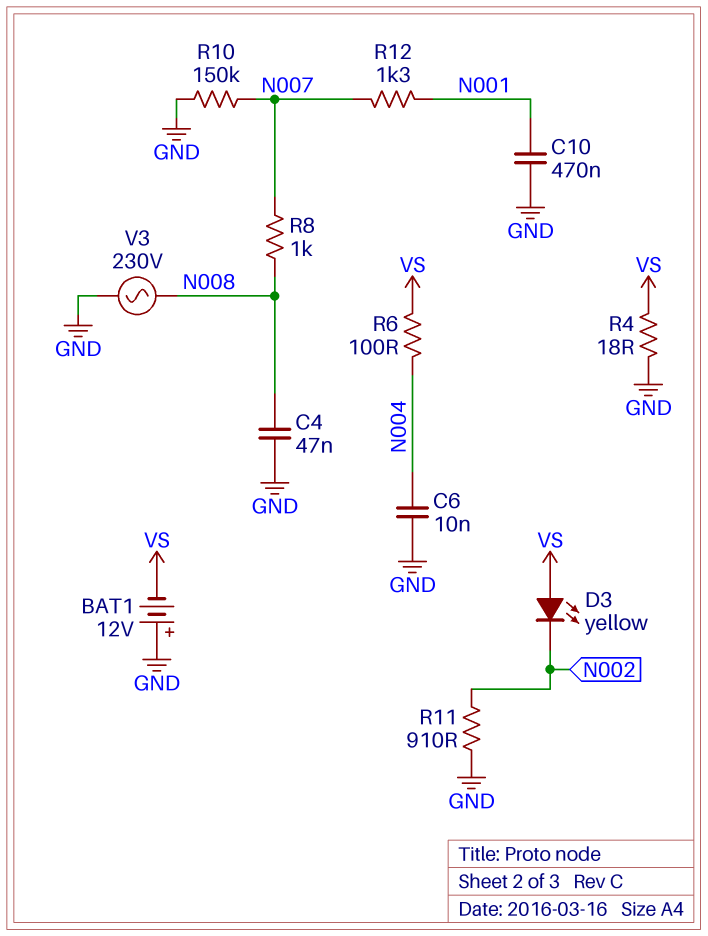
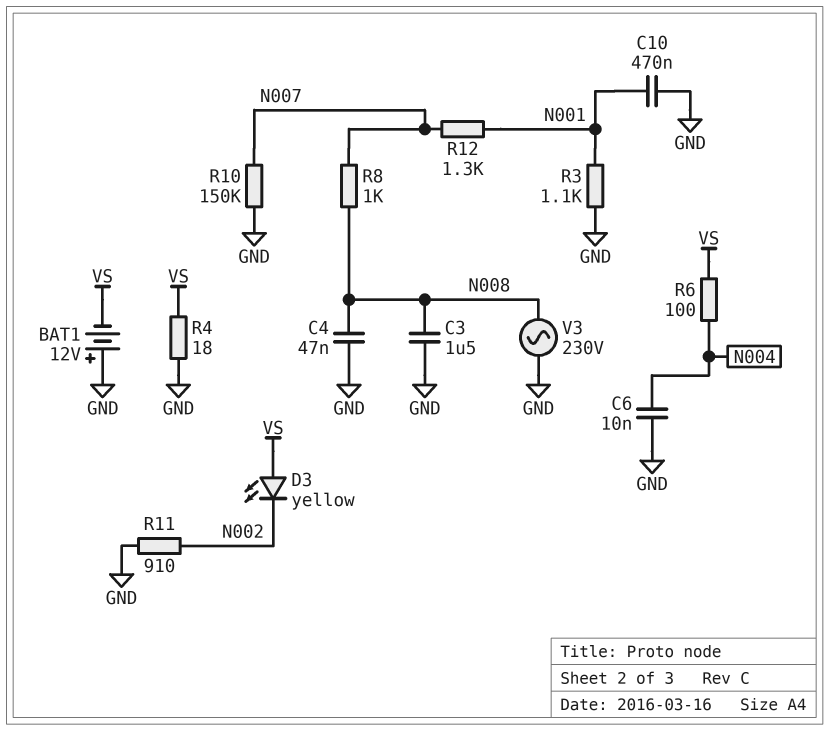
C3: none -> 1.5uF (GND, N008)
R3: none -> 1.1k (GND, N001)

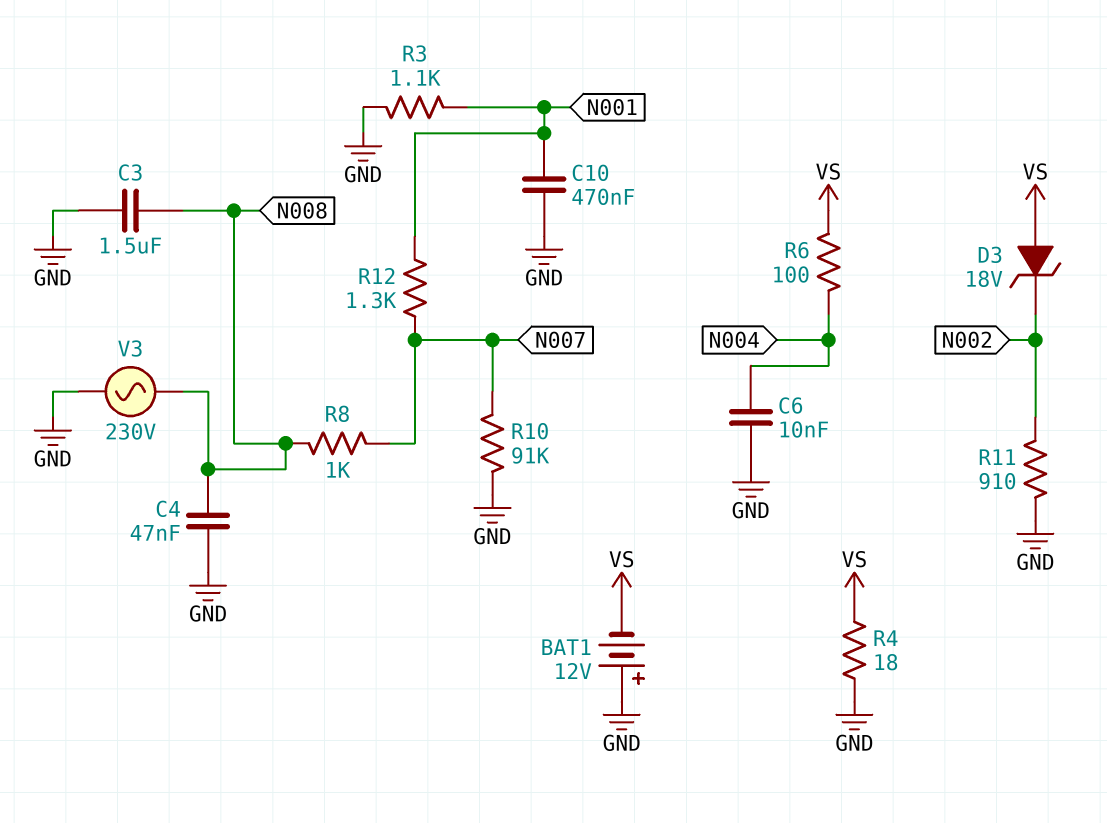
D3: LED yellow (A VS, K N002) -> zener 18V (A VS, K N002)
R10: 150k (GND, N007) -> 91k (GND, N007)

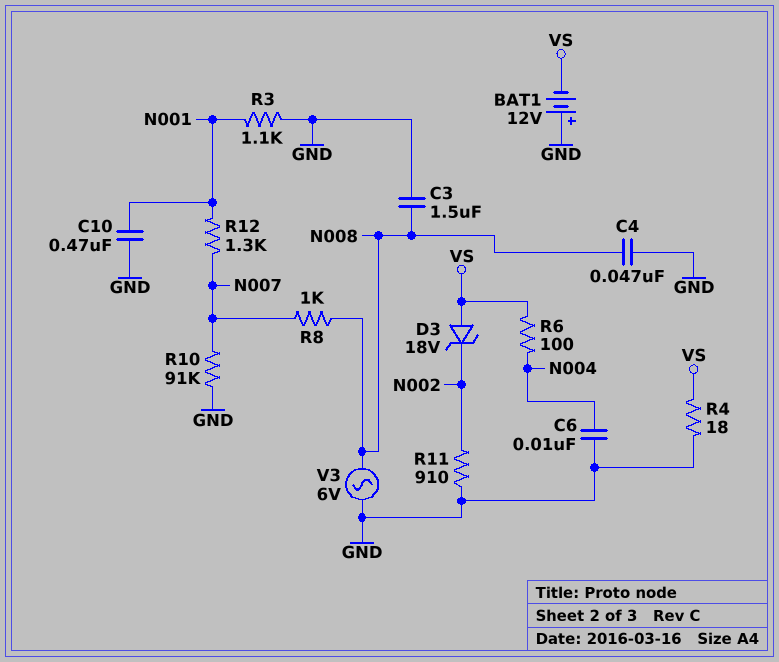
V3: AC 230V (GND, N008) -> AC 6V (GND, N008)

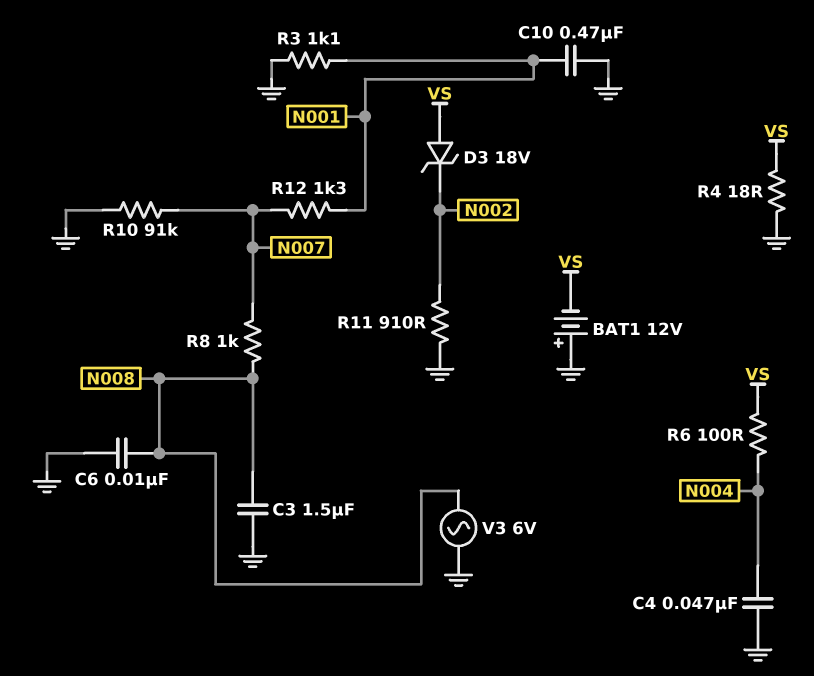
C4: 47nF (GND, N008) -> 47nF (GND, N004)
C6: 10nF (GND, N004) -> 10nF (GND, N008)

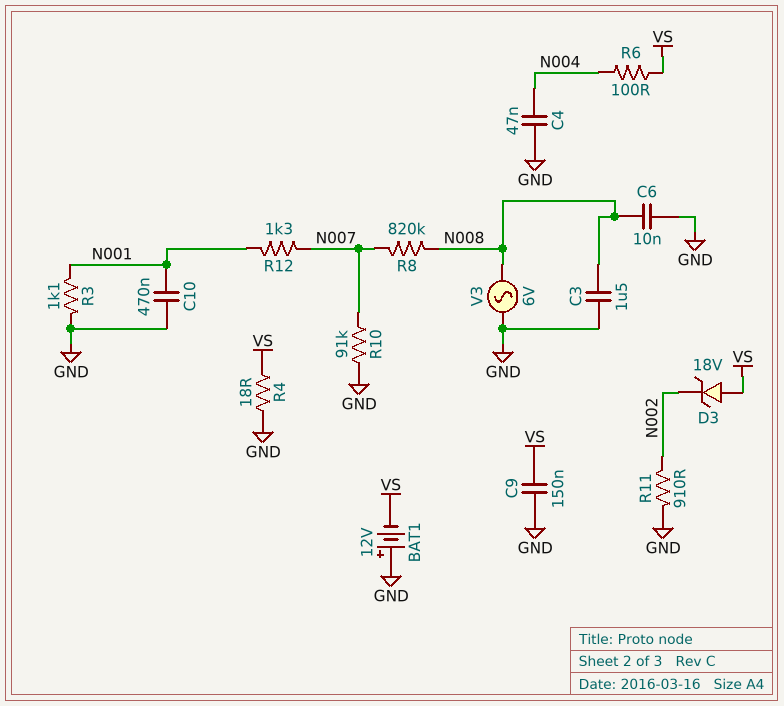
C9: none -> 150nF (GND, VS)
R8: 1k (N007, N008) -> 820k (N007, N008)

